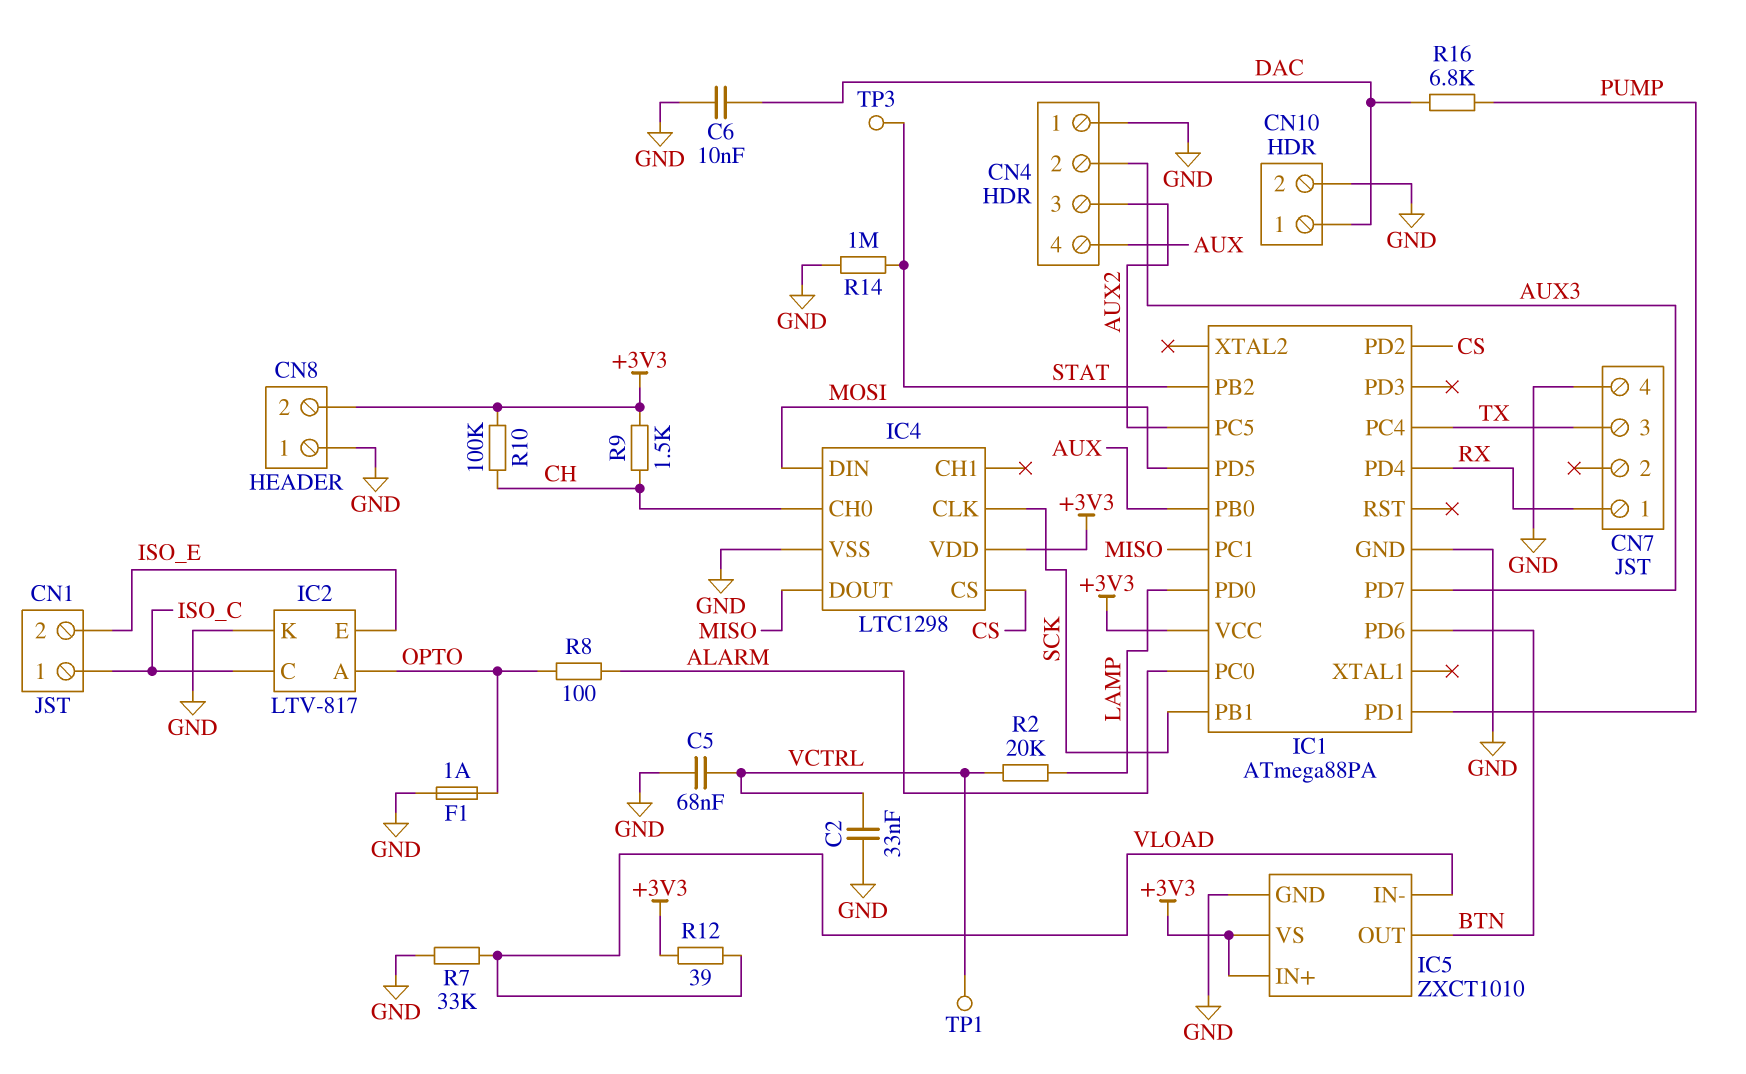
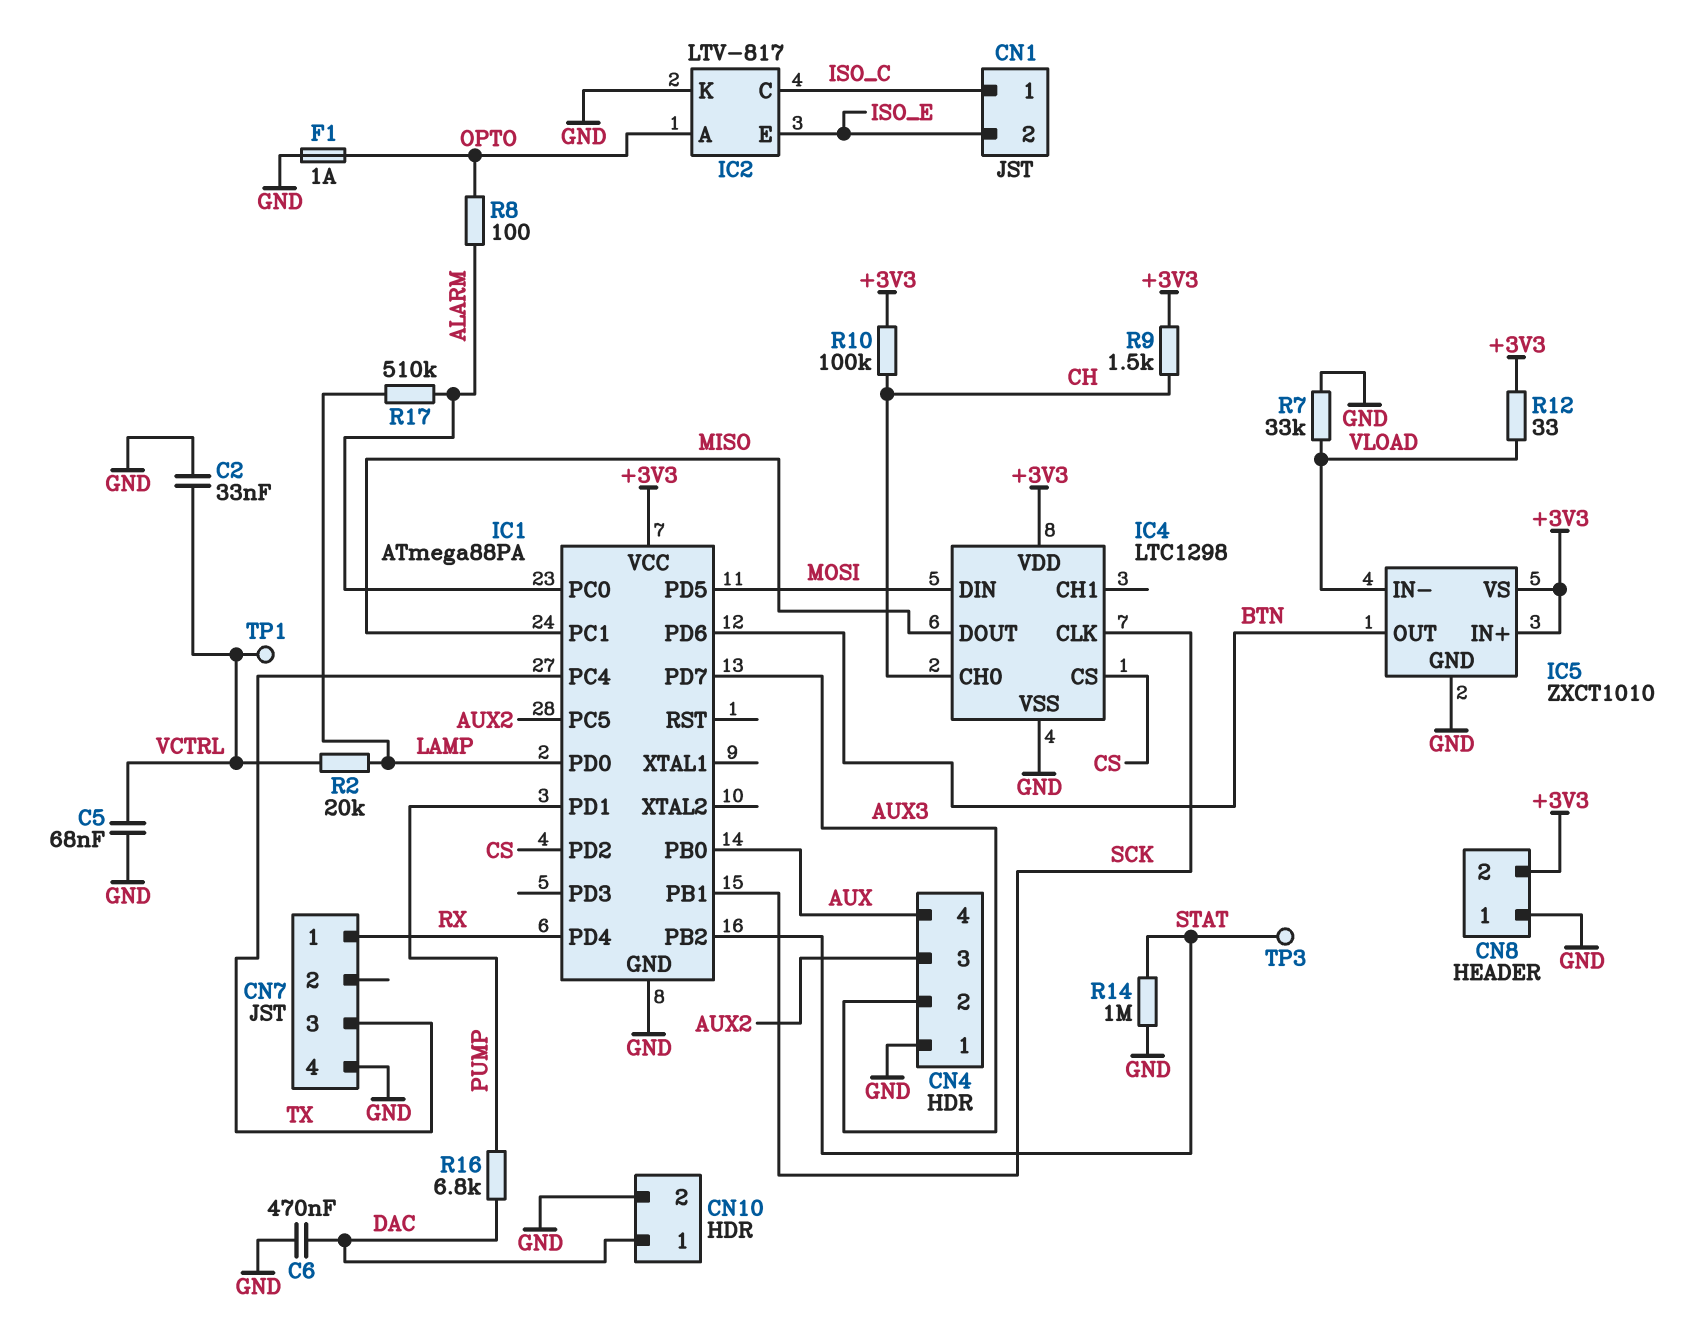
C6: 10nF (DAC, GND) -> 470nF (DAC, GND)
R12: 39 (+3V3, VLOAD) -> 33 (+3V3, VLOAD)
R17: none -> 510k (ALARM, LAMP)

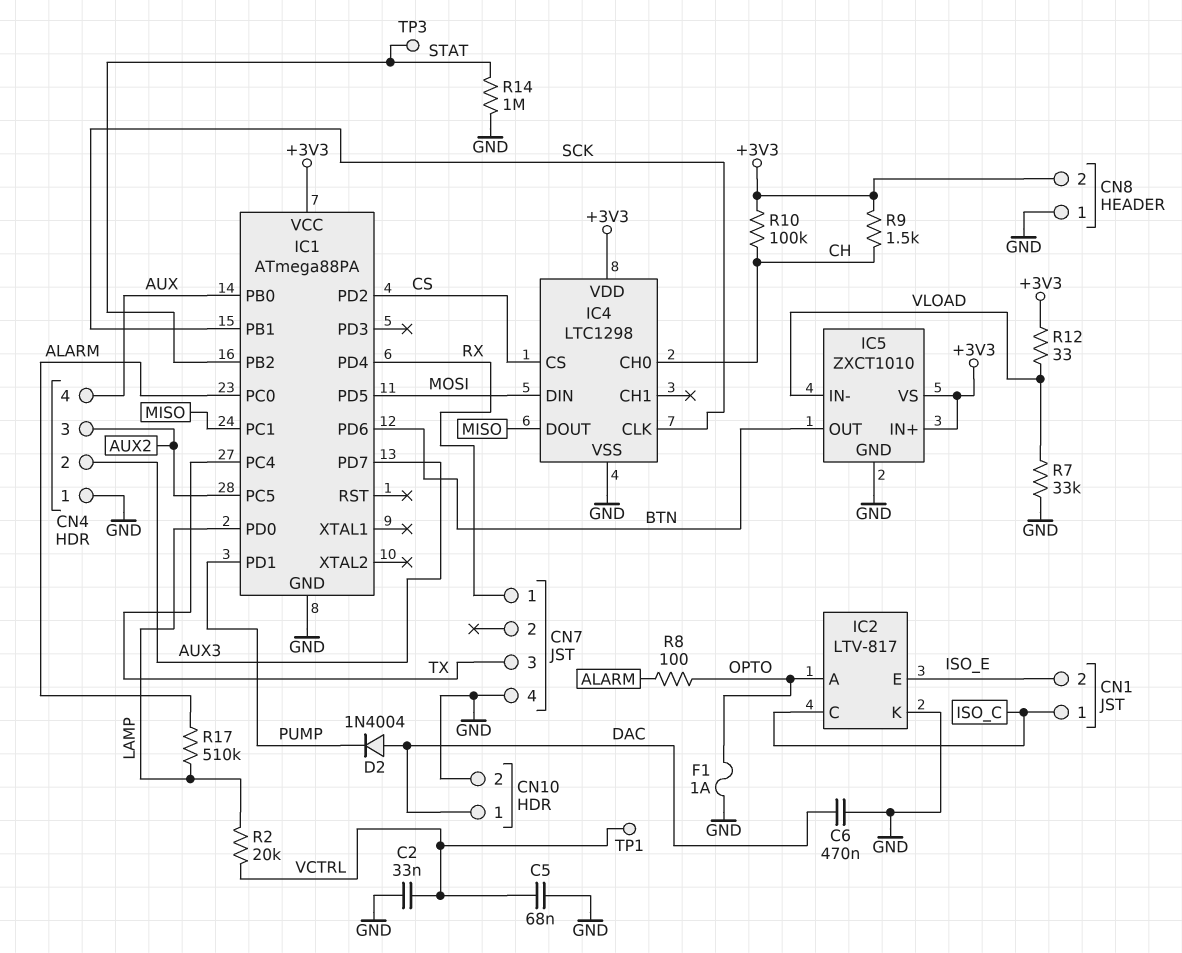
D2: none -> diode 1N4004 (A DAC, K PUMP)
R16: 6.8k (DAC, PUMP) -> none

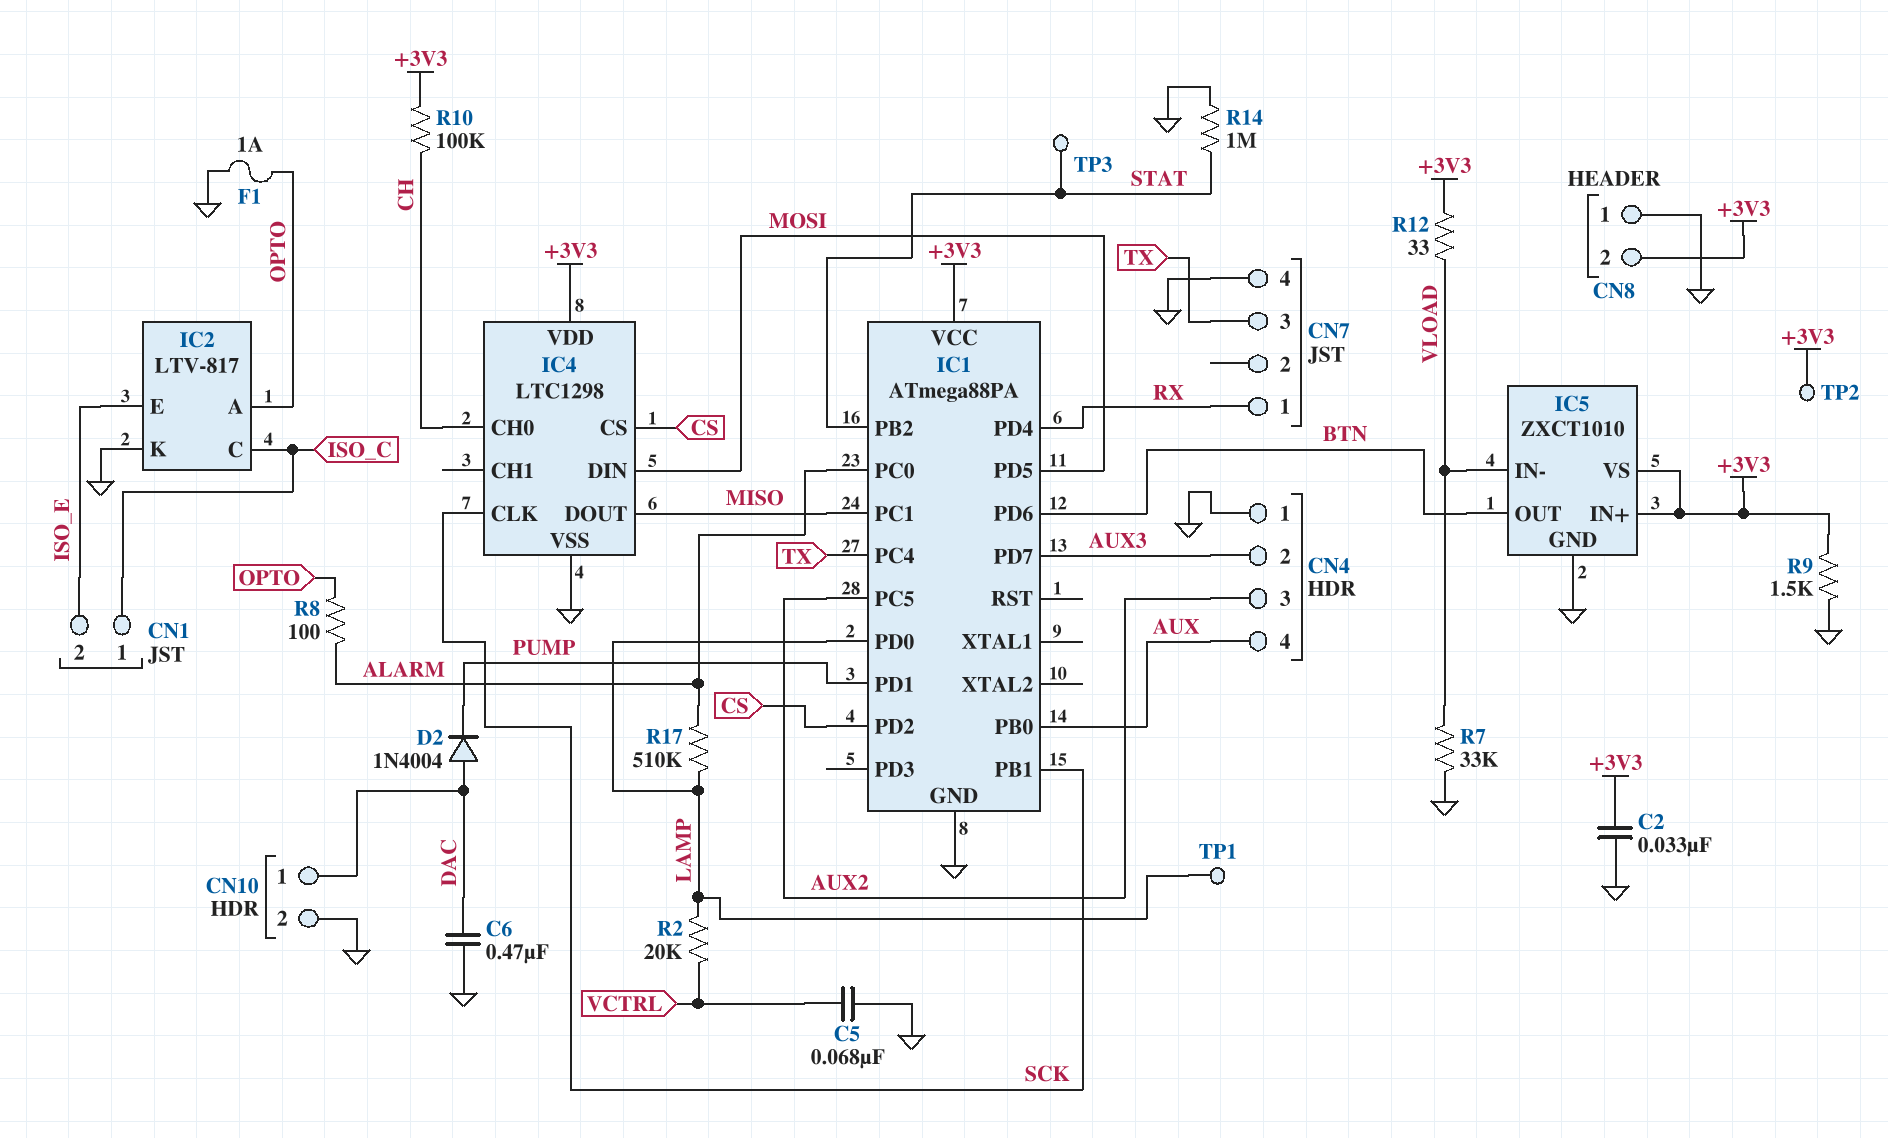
C2: 33nF (GND, VCTRL) -> 33nF (+3V3, GND)
R9: 1.5k (+3V3, CH) -> 1.5k (+3V3, GND)
TP1: test point (VCTRL) -> test point (LAMP)
TP2: none -> test point (+3V3)

